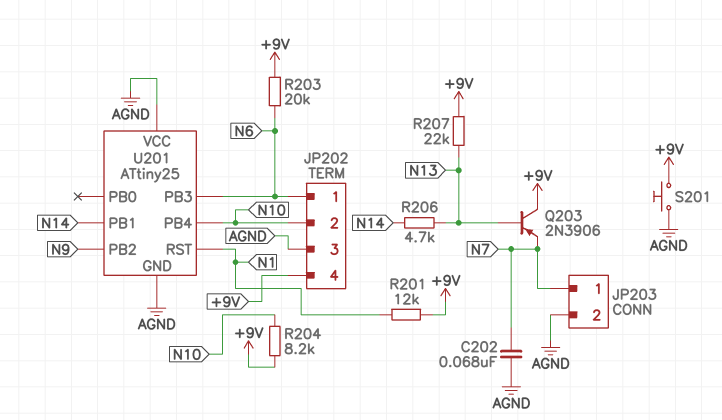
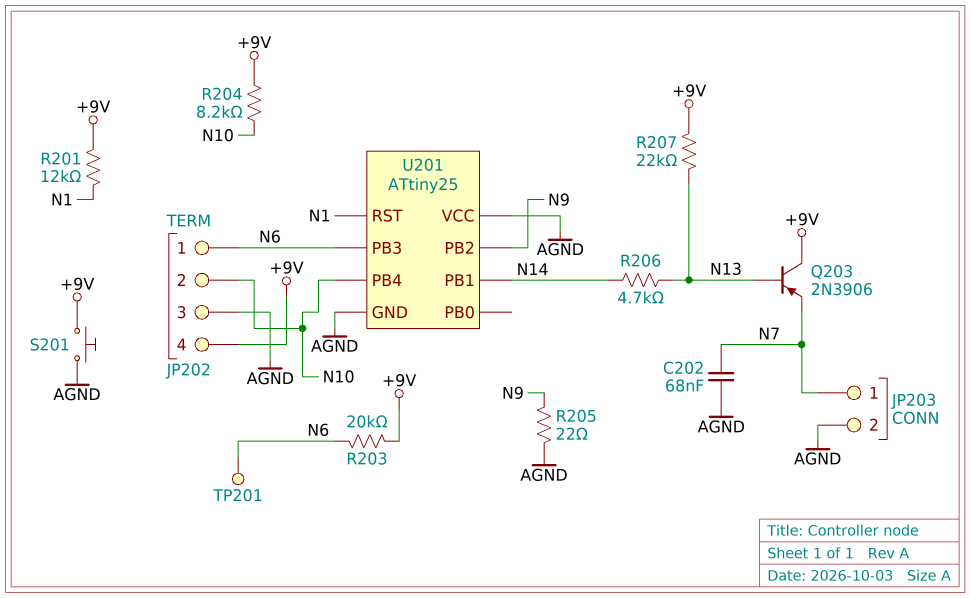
R205: none -> 22 (AGND, N9)
TP201: none -> test point (N6)

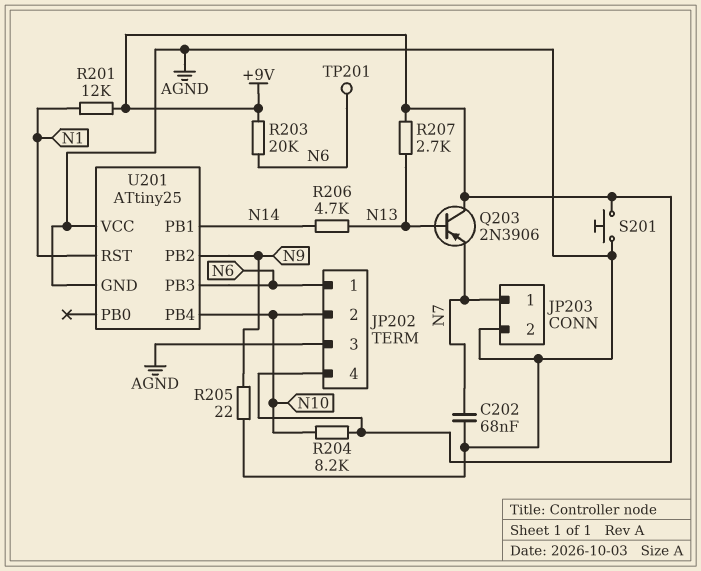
R207: 22k (+9V, N13) -> 2.7k (+9V, N13)

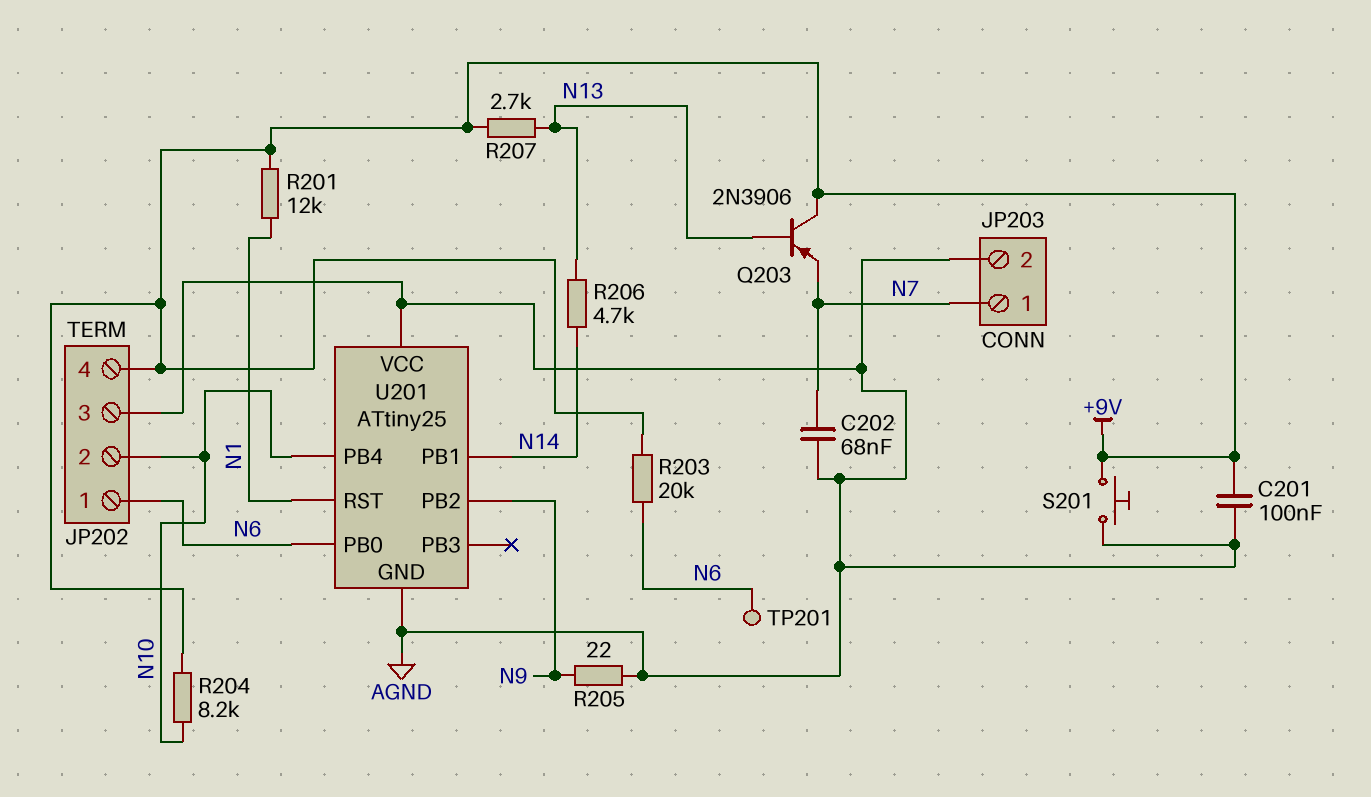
C201: none -> 100nF (+9V, AGND)
U201 pin PB0: none -> N6
U201 pin PB3: N6 -> none

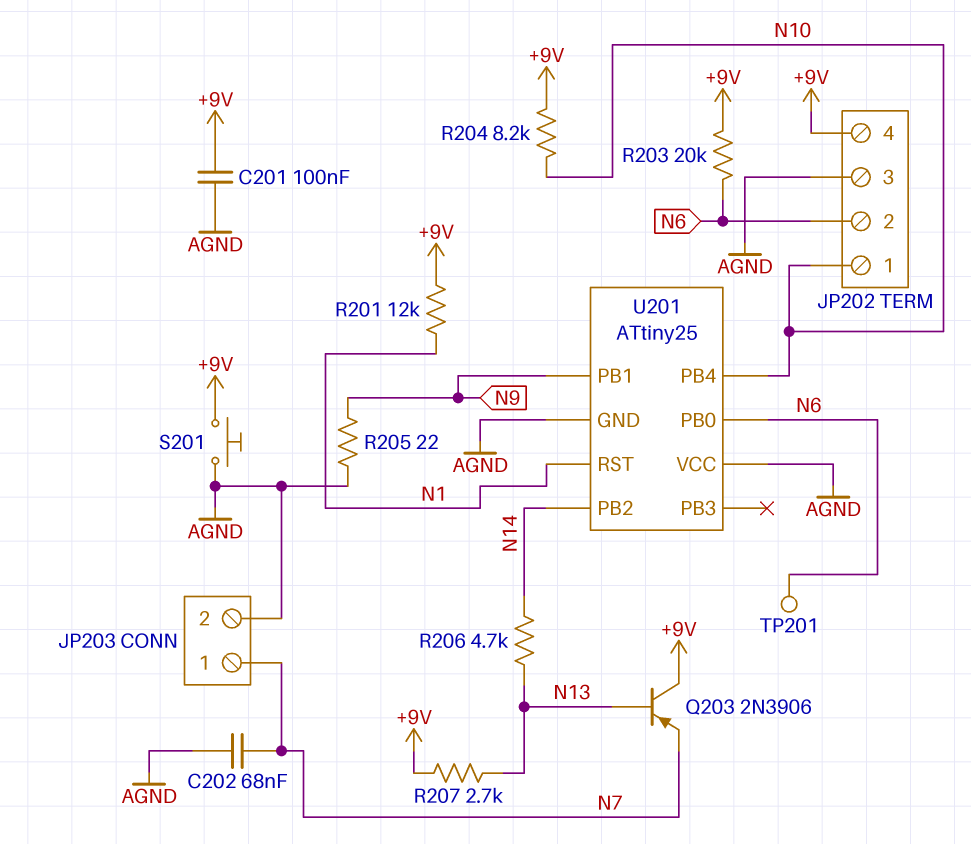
JP202 pin 1: N6 -> N10
JP202 pin 2: N10 -> N6
U201 pin PB1: N14 -> N9
U201 pin PB2: N9 -> N14

